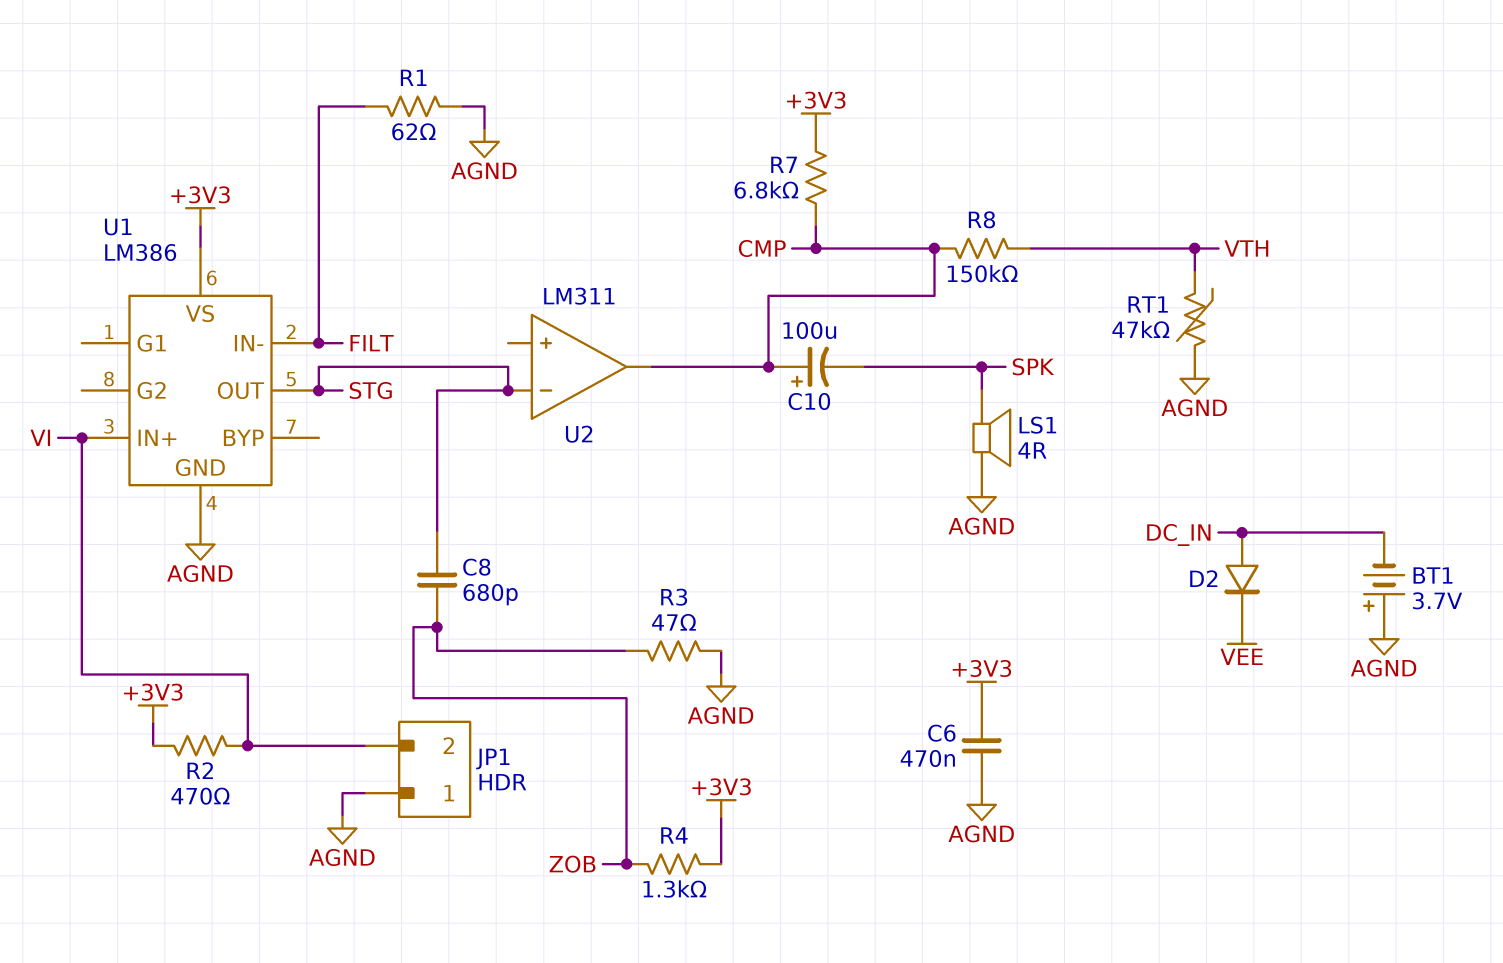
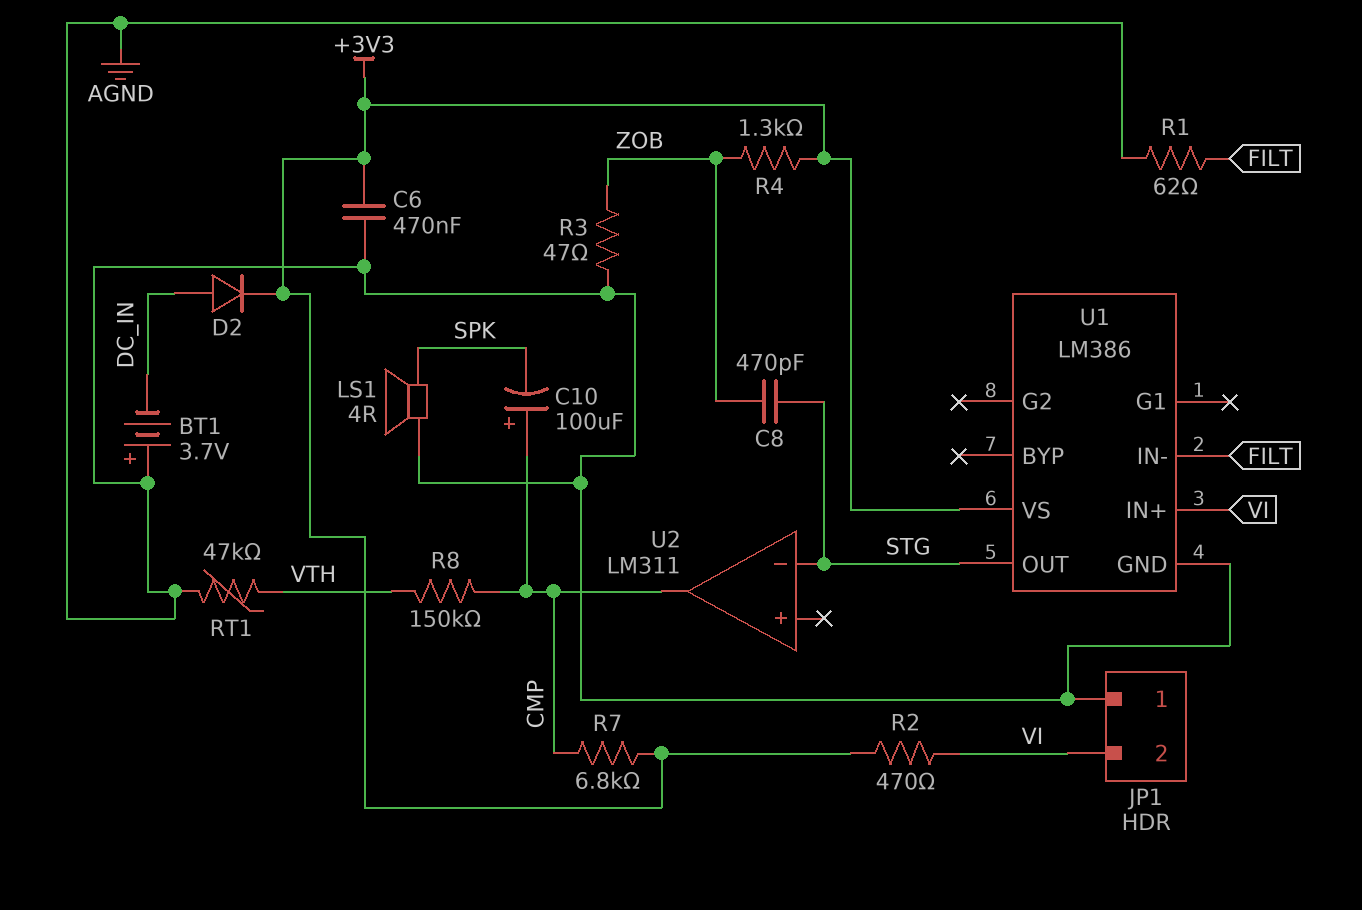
C8: 680pF (STG, ZOB) -> 470pF (STG, ZOB)
D2: diode (A DC_IN, K VEE) -> diode (A DC_IN, K +3V3)

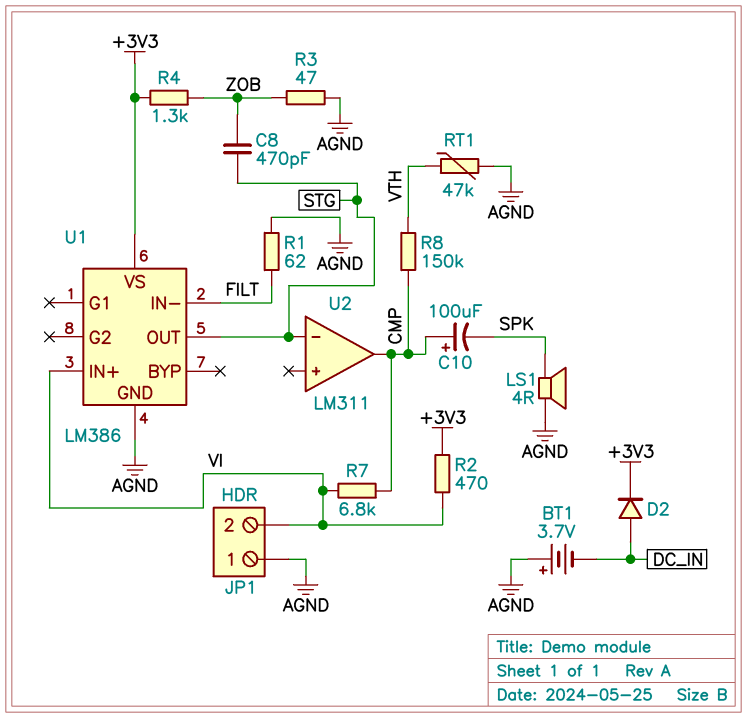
C6: 470nF (+3V3, AGND) -> none
R7: 6.8k (+3V3, CMP) -> 6.8k (CMP, VI)

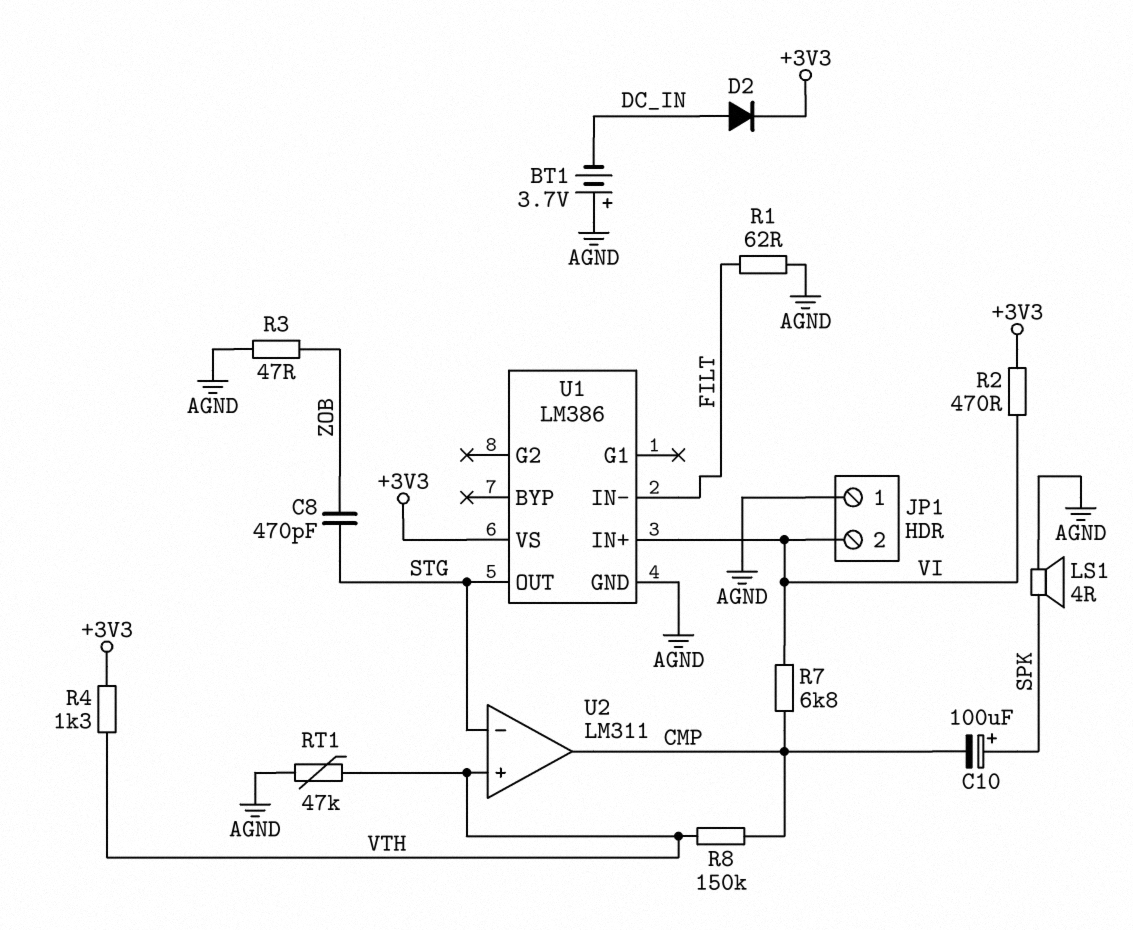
C10: 100uF (plus CMP, minus SPK) -> 100uF (plus SPK, minus CMP)
R4: 1.3k (+3V3, ZOB) -> 1.3k (+3V3, VTH)
U2 pin in+: none -> VTH

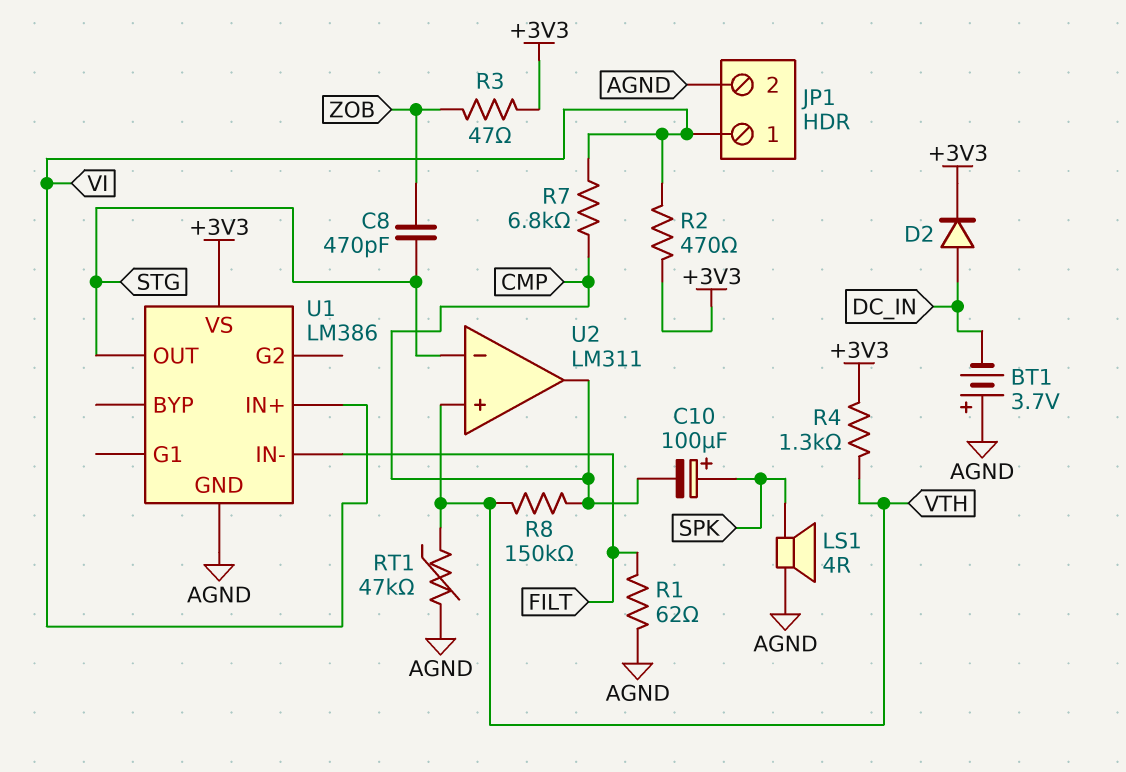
JP1 pin 1: AGND -> VI
JP1 pin 2: VI -> AGND
R3: 47 (AGND, ZOB) -> 47 (+3V3, ZOB)

